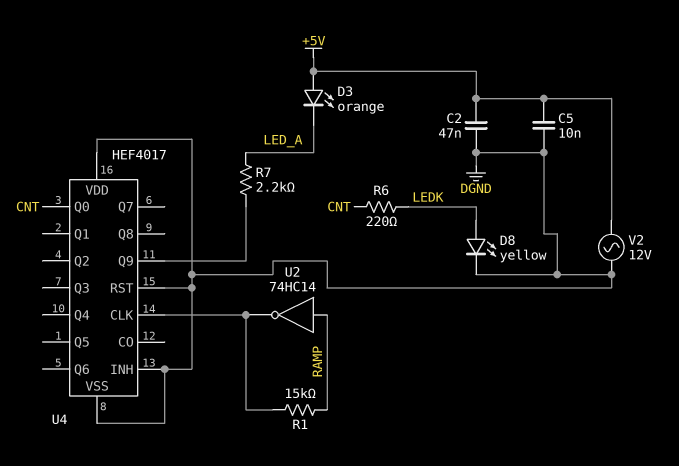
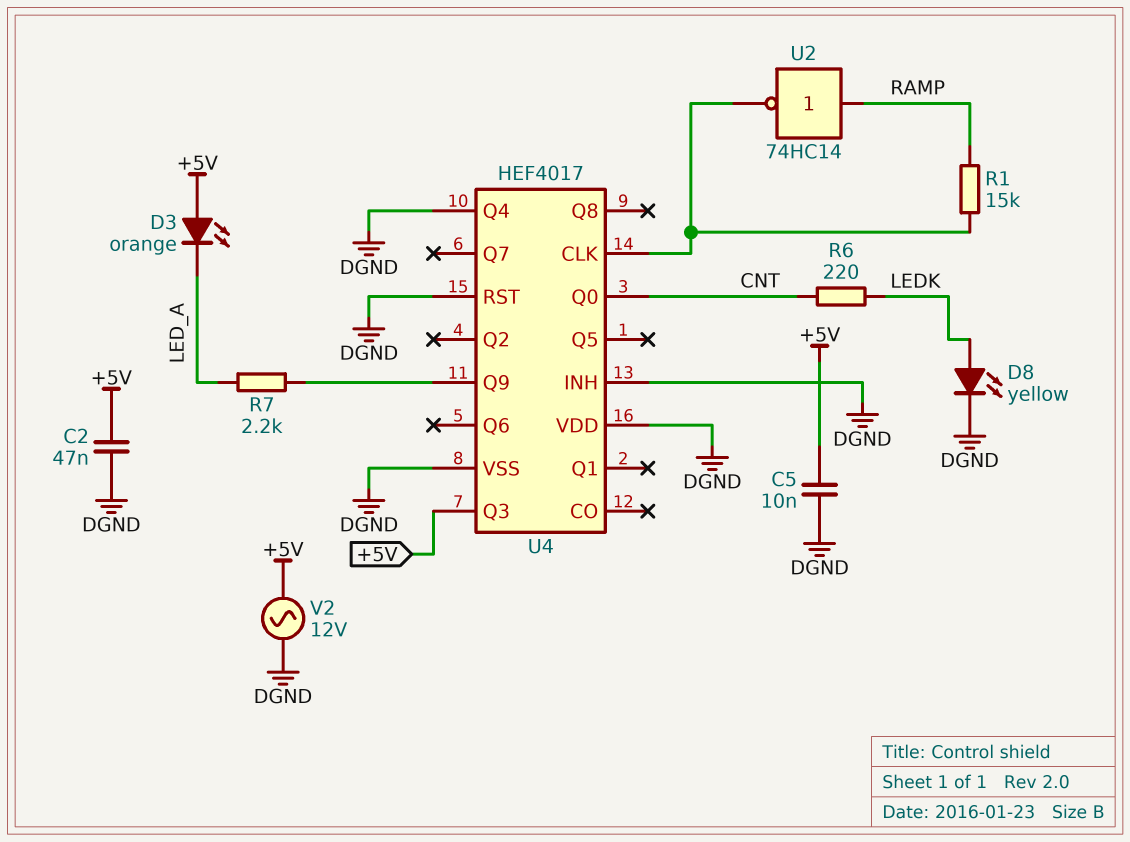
U4 pin Q3: none -> +5V
U4 pin Q4: none -> DGND

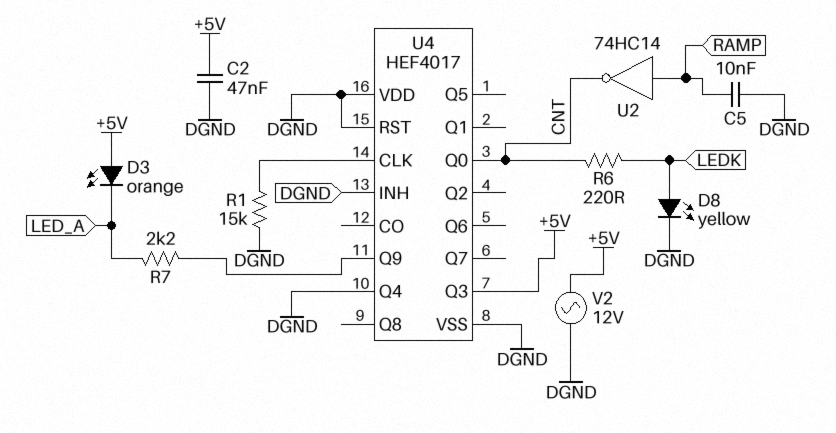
C5: 10nF (+5V, DGND) -> 10nF (DGND, RAMP)
R1: 15k (RAMP, U4/CLK) -> 15k (DGND, U4/CLK)
U2: NOT 74HC14 (in RAMP, out U4/CLK) -> NOT 74HC14 (in RAMP, out CNT)

